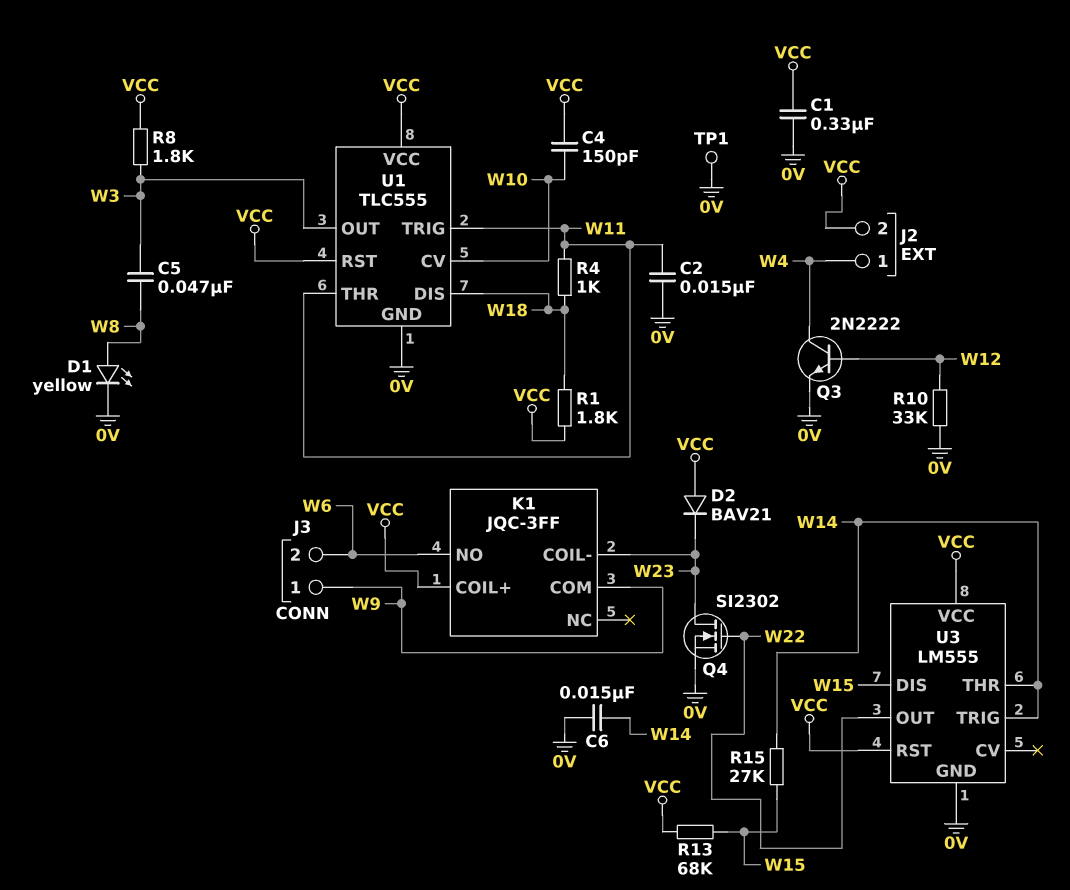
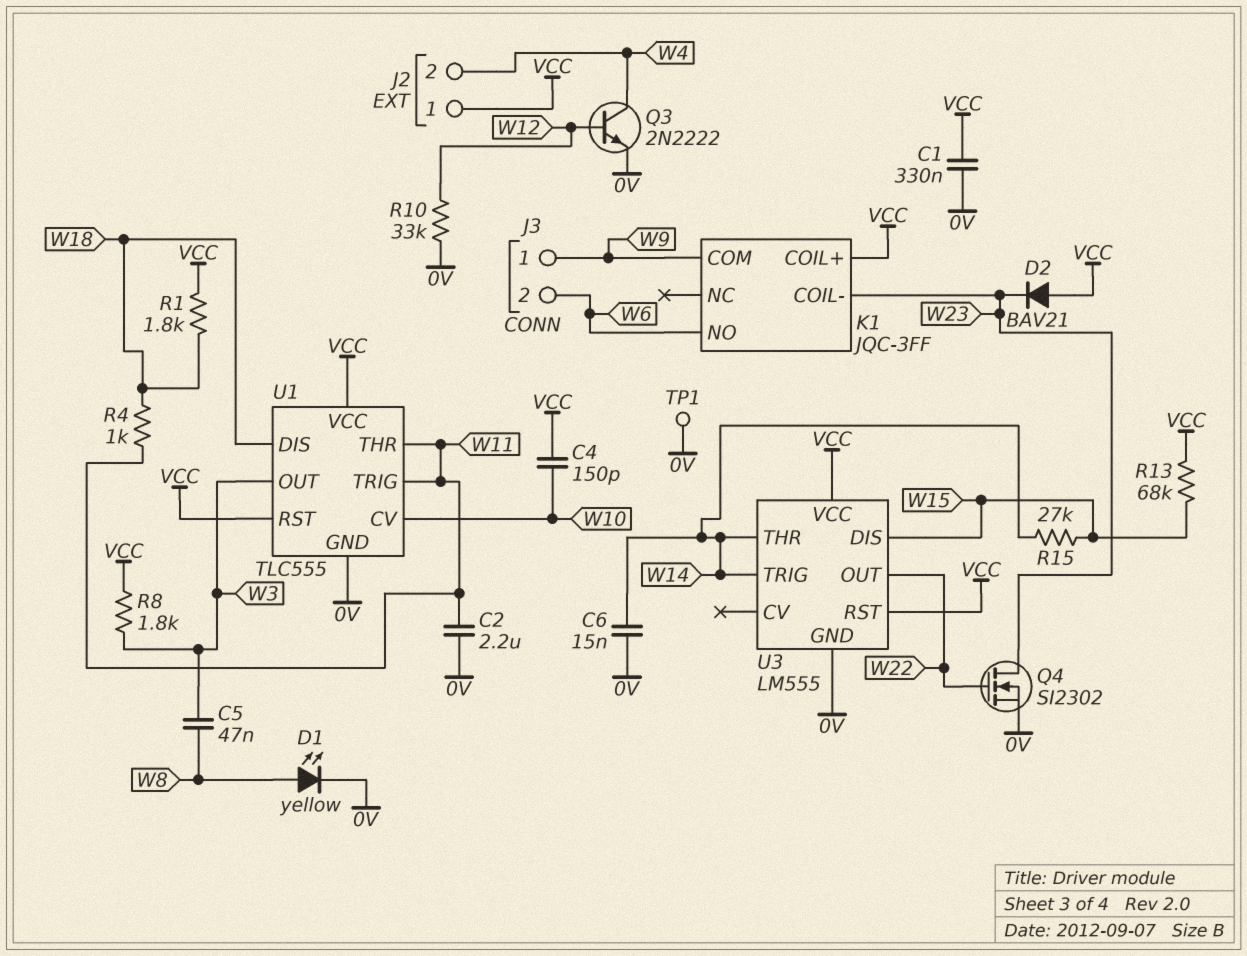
C2: 15nF (0V, W11) -> 2.2uF (0V, W11)
J2 pin 1: W4 -> VCC
J2 pin 2: VCC -> W4

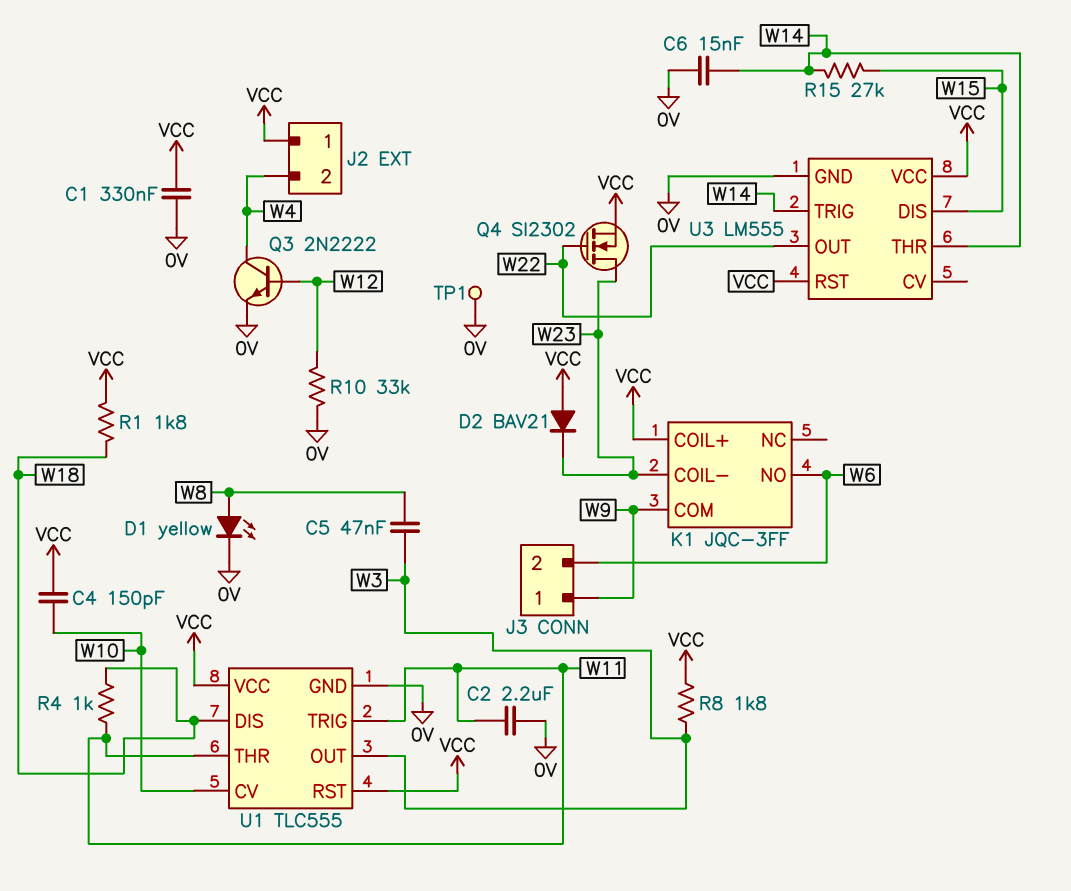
Q4: NMOS SI2302 (G W22, D W23, S 0V) -> NMOS SI2302 (G W22, D W23, S VCC)
R13: 68k (VCC, W15) -> none

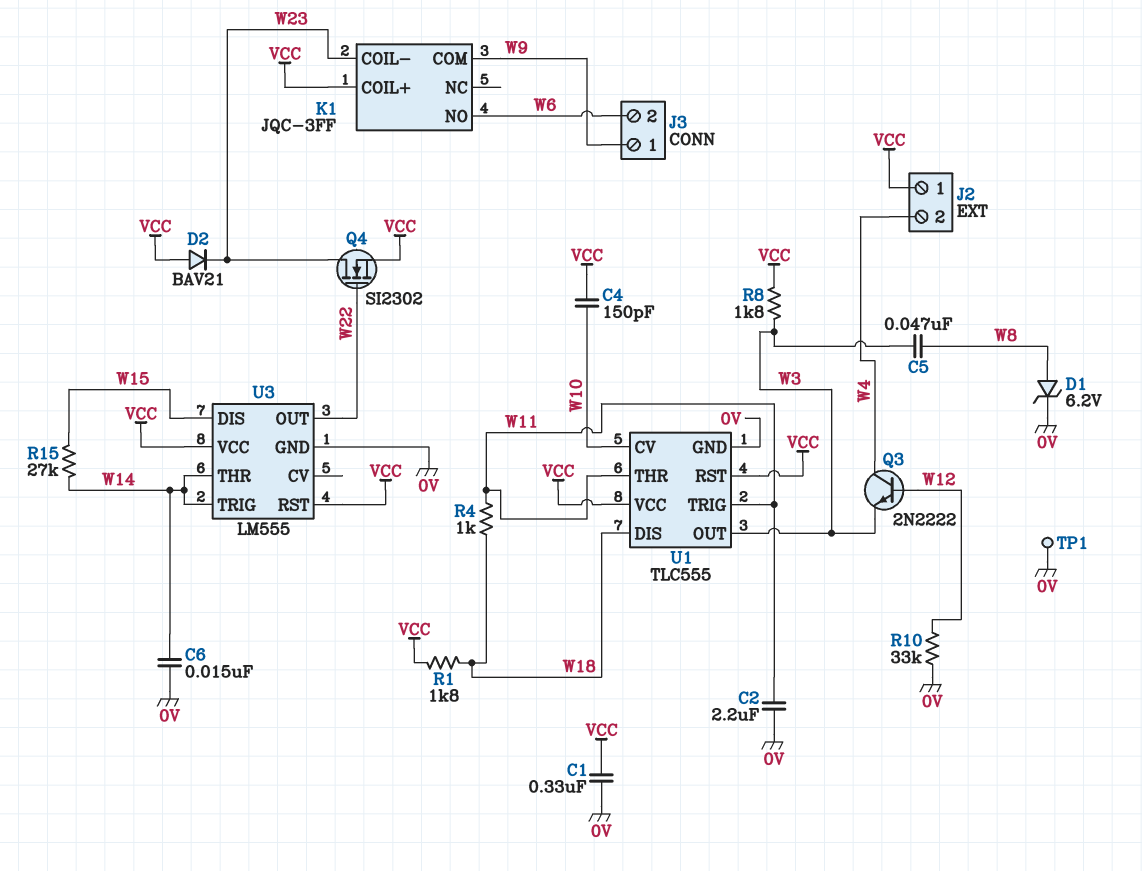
D1: LED yellow (A W8, K 0V) -> zener 6.2V (A W8, K 0V)
Q3: NPN 2N2222 (B W12, C W4, E 0V) -> NPN 2N2222 (B W12, C W4, E W3)

